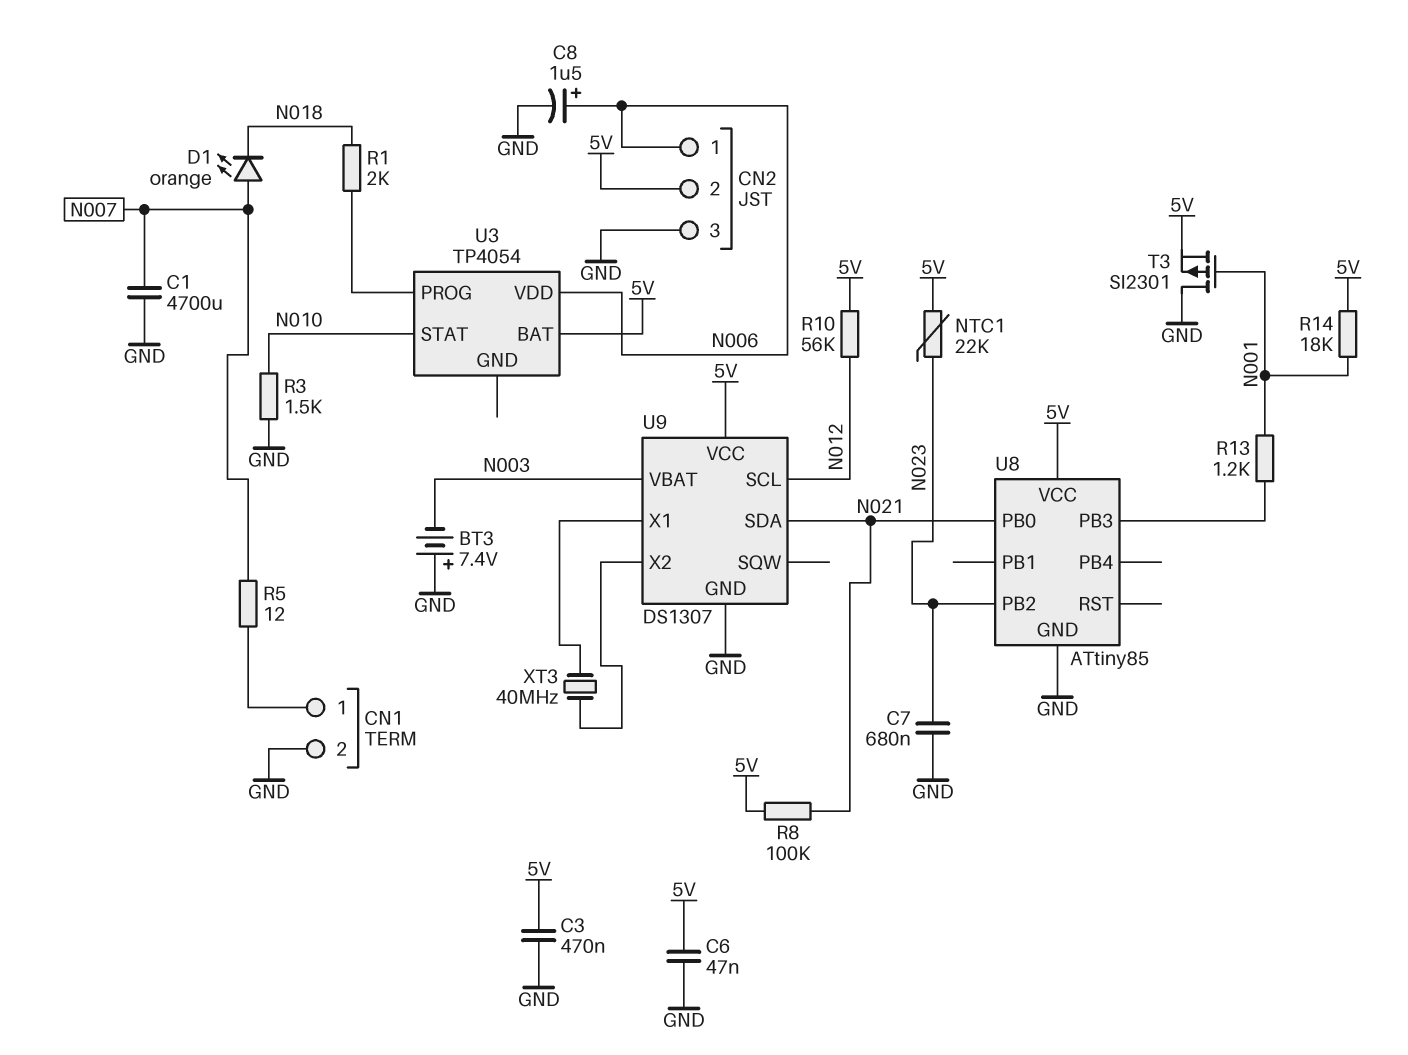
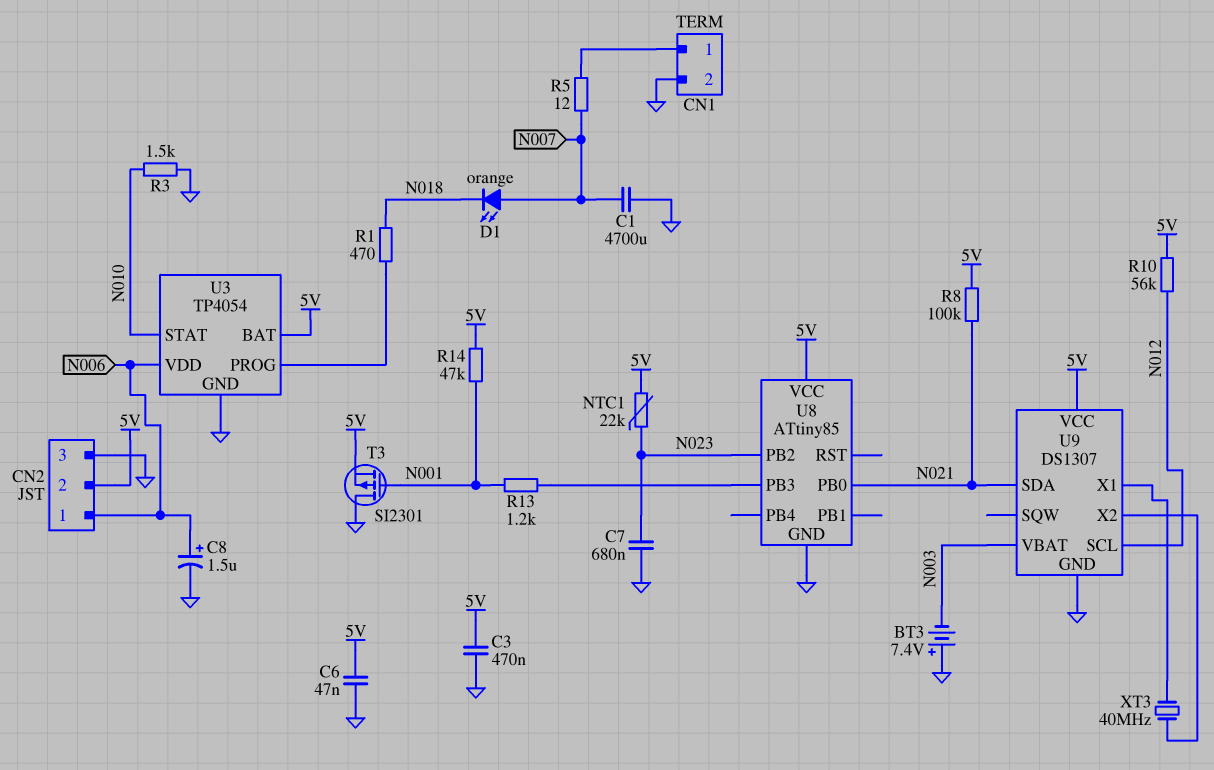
R1: 2k (N018, U3/PROG) -> 470 (N018, U3/PROG)
R14: 18k (5V, N001) -> 47k (5V, N001)
U3 pin GND: none -> GND

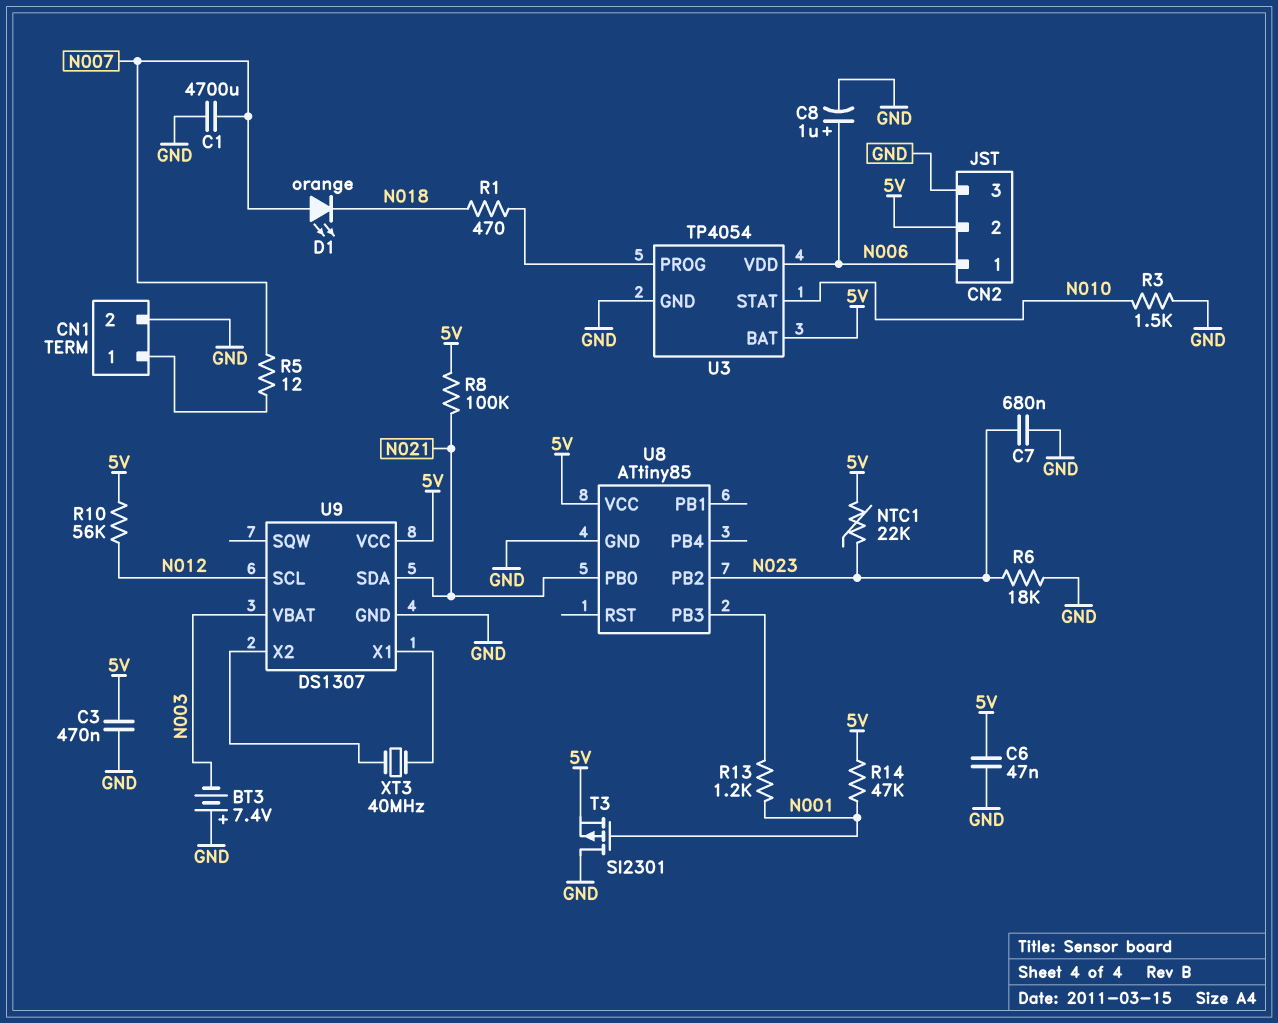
C8: 1.5uF (plus N006, minus GND) -> 1uF (plus N006, minus GND)
R6: none -> 18k (GND, N023)

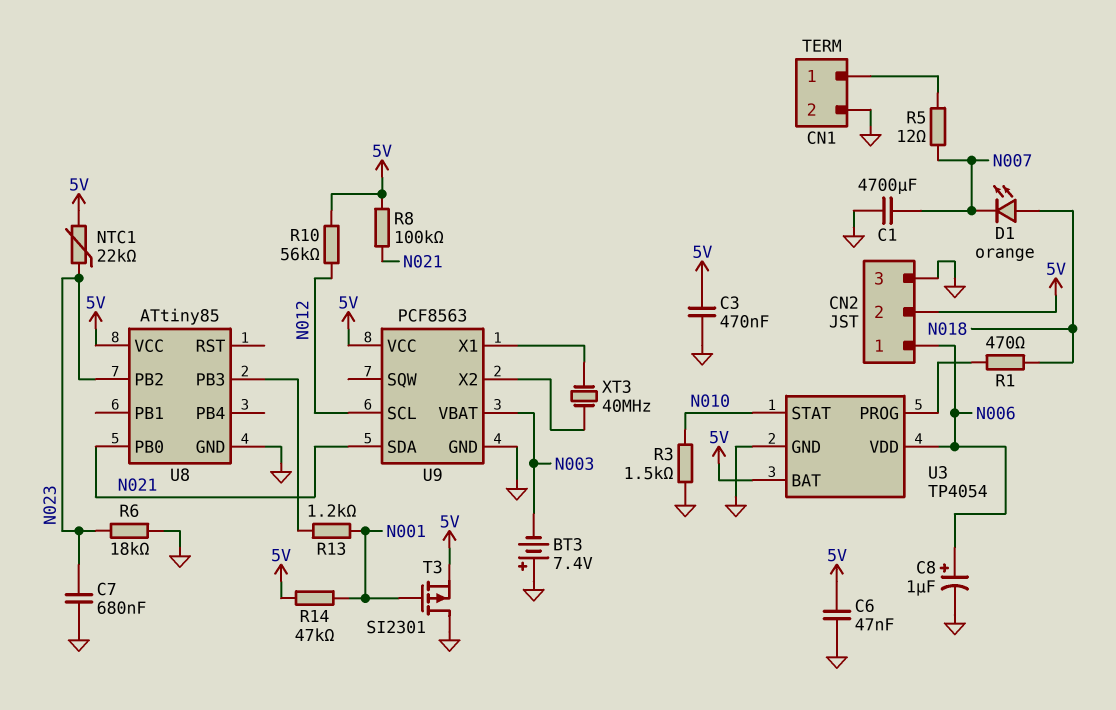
D1: LED orange (A N007, K N018) -> LED orange (A N018, K N007)
U9: DS1307 -> PCF8563

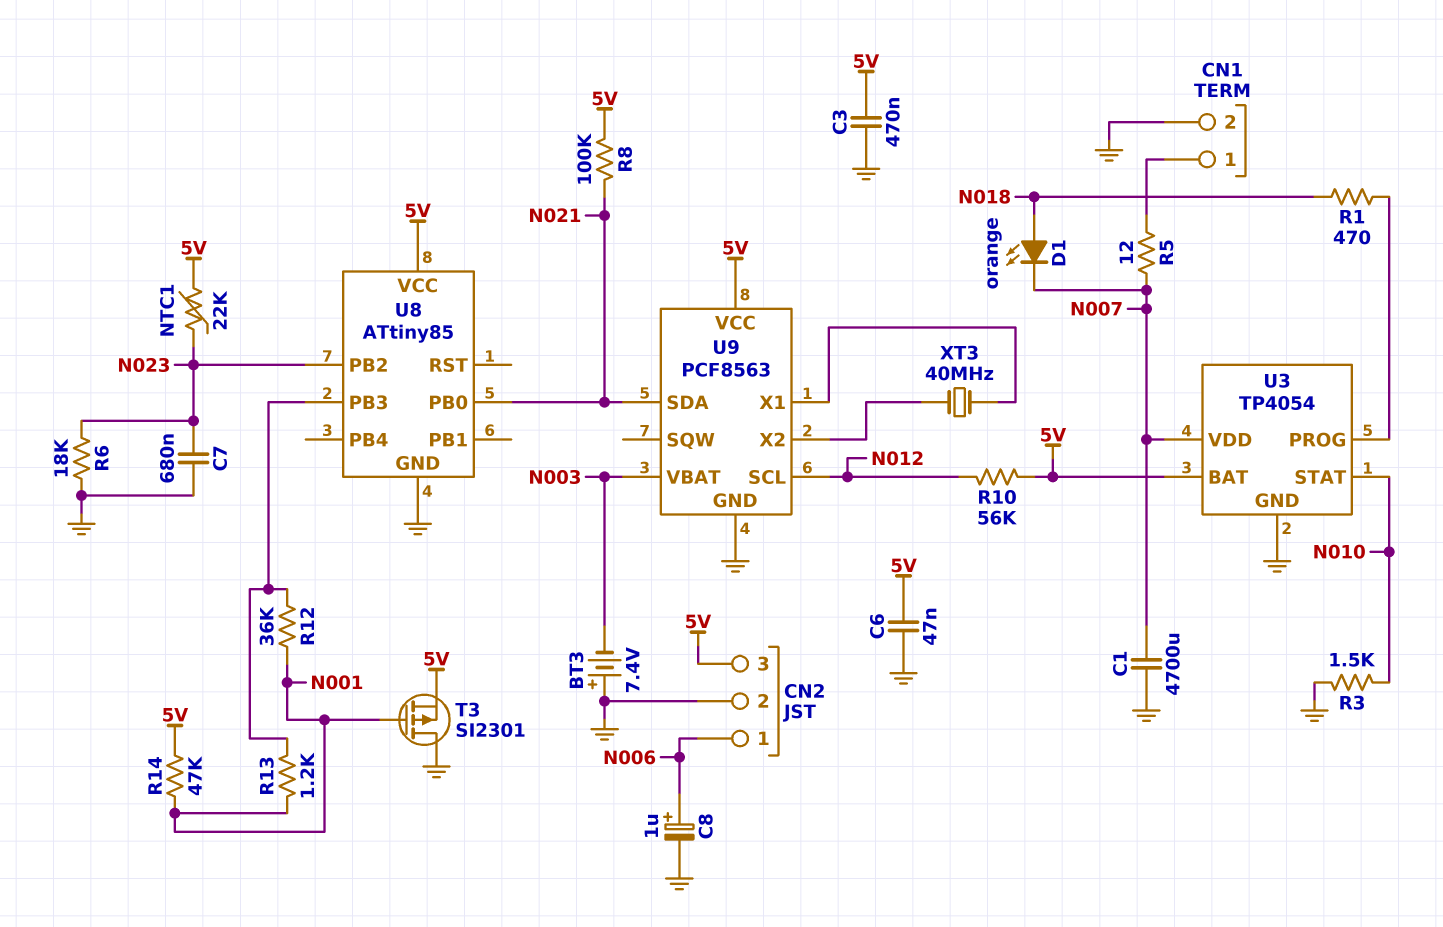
CN2 pin 2: 5V -> GND
CN2 pin 3: GND -> 5V
R12: none -> 36k (N001, U8/PB3)
U3 pin VDD: N006 -> N007

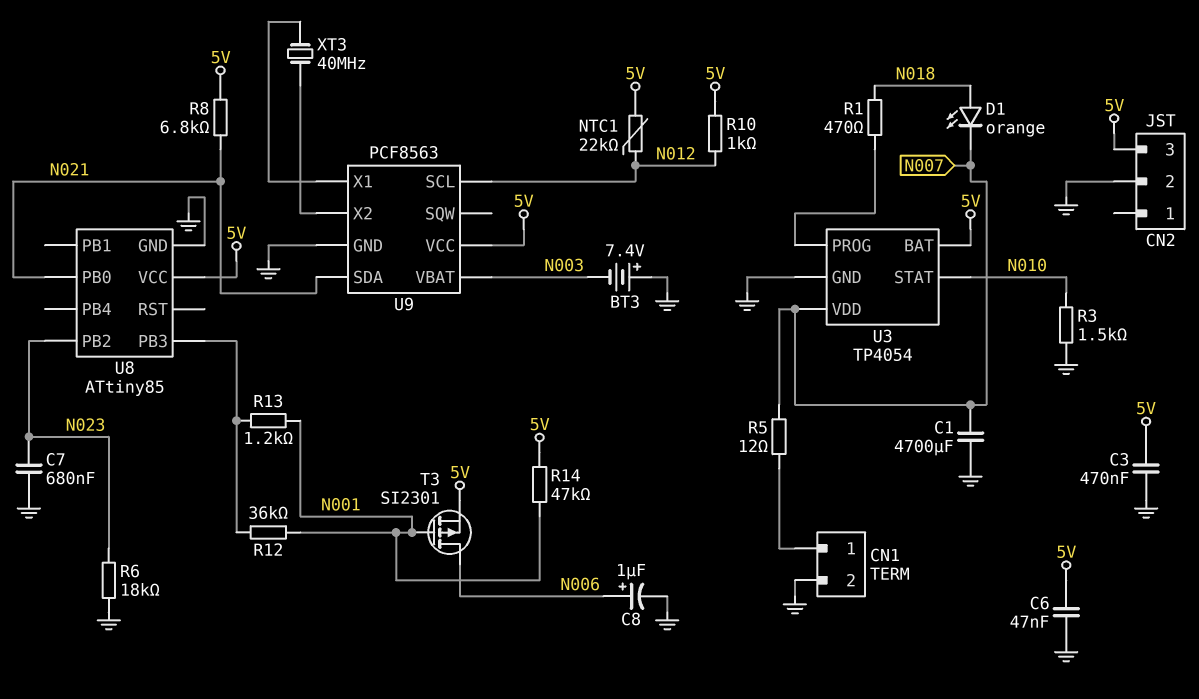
CN2 pin 1: N006 -> none
NTC1: 22k (5V, N023) -> 22k (5V, N012)
R8: 100k (5V, N021) -> 6.8k (5V, N021)
R10: 56k (5V, N012) -> 1k (5V, N012)
T3: PMOS SI2301 (G N001, D GND, S 5V) -> PMOS SI2301 (G N001, D N006, S 5V)

